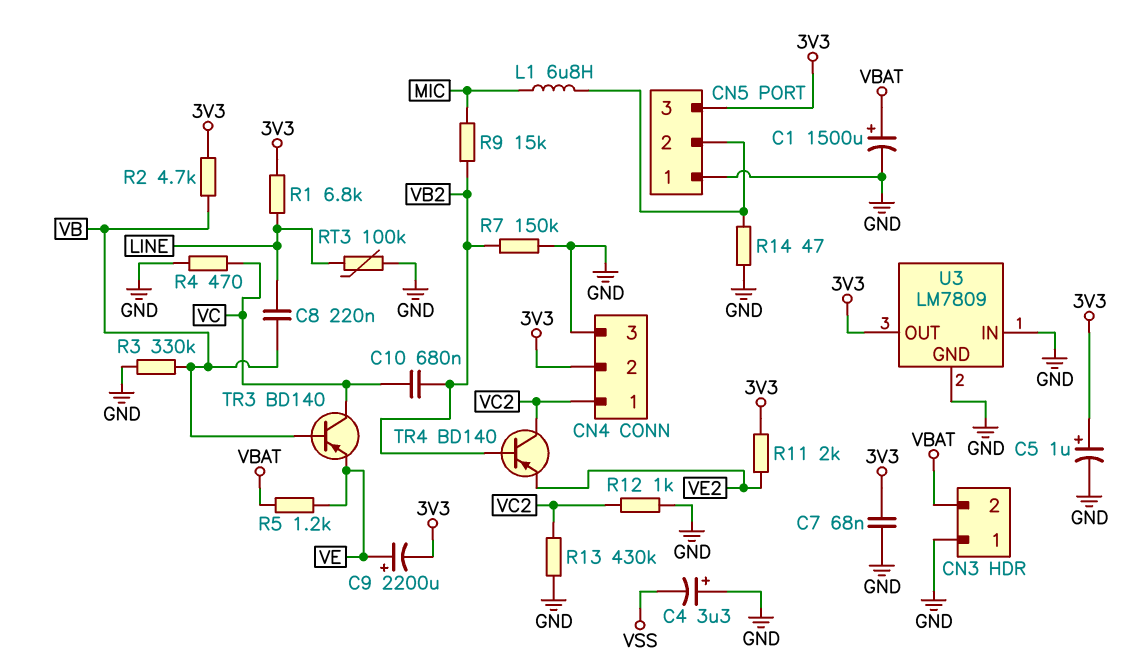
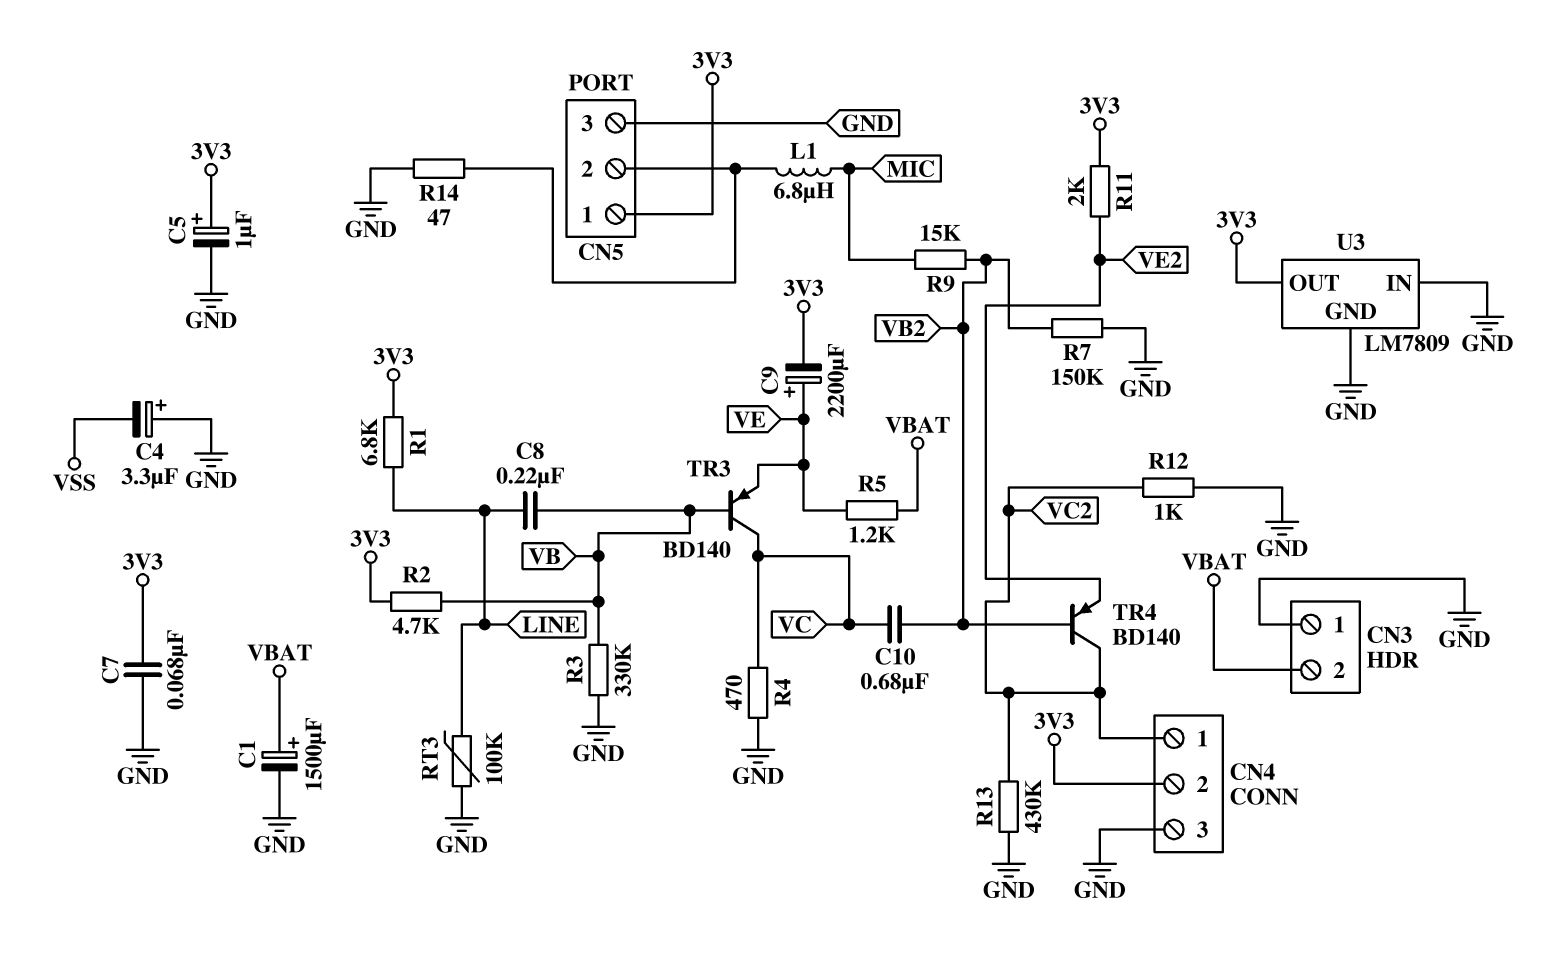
CN5 pin 1: GND -> 3V3
CN5 pin 3: 3V3 -> GND

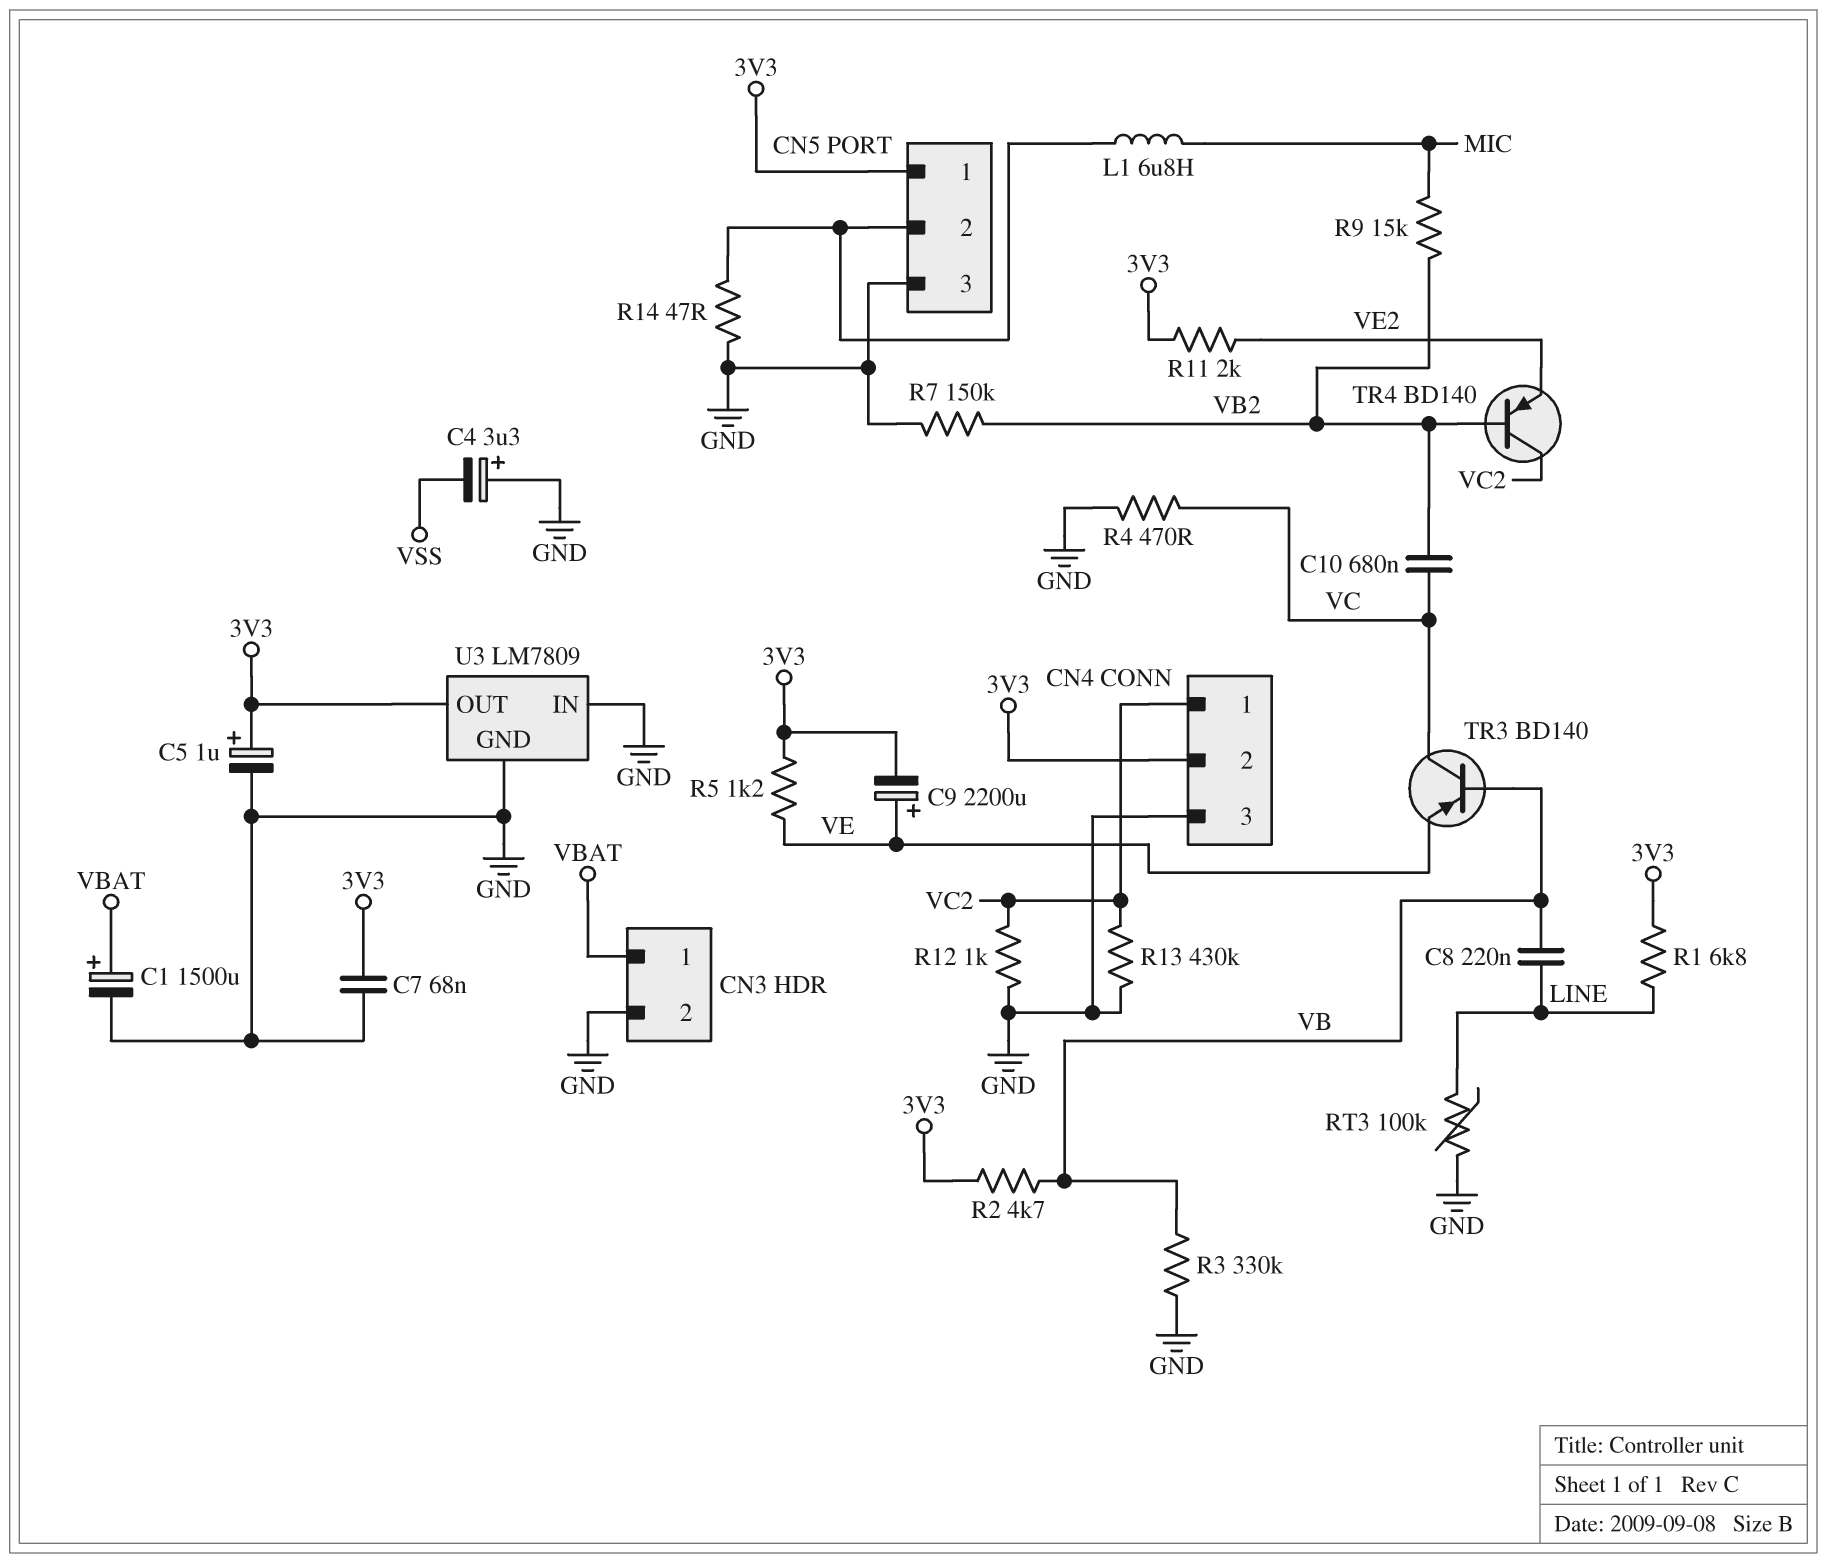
CN3 pin 1: GND -> VBAT
CN3 pin 2: VBAT -> GND
R5: 1.2k (VBAT, VE) -> 1.2k (3V3, VE)

